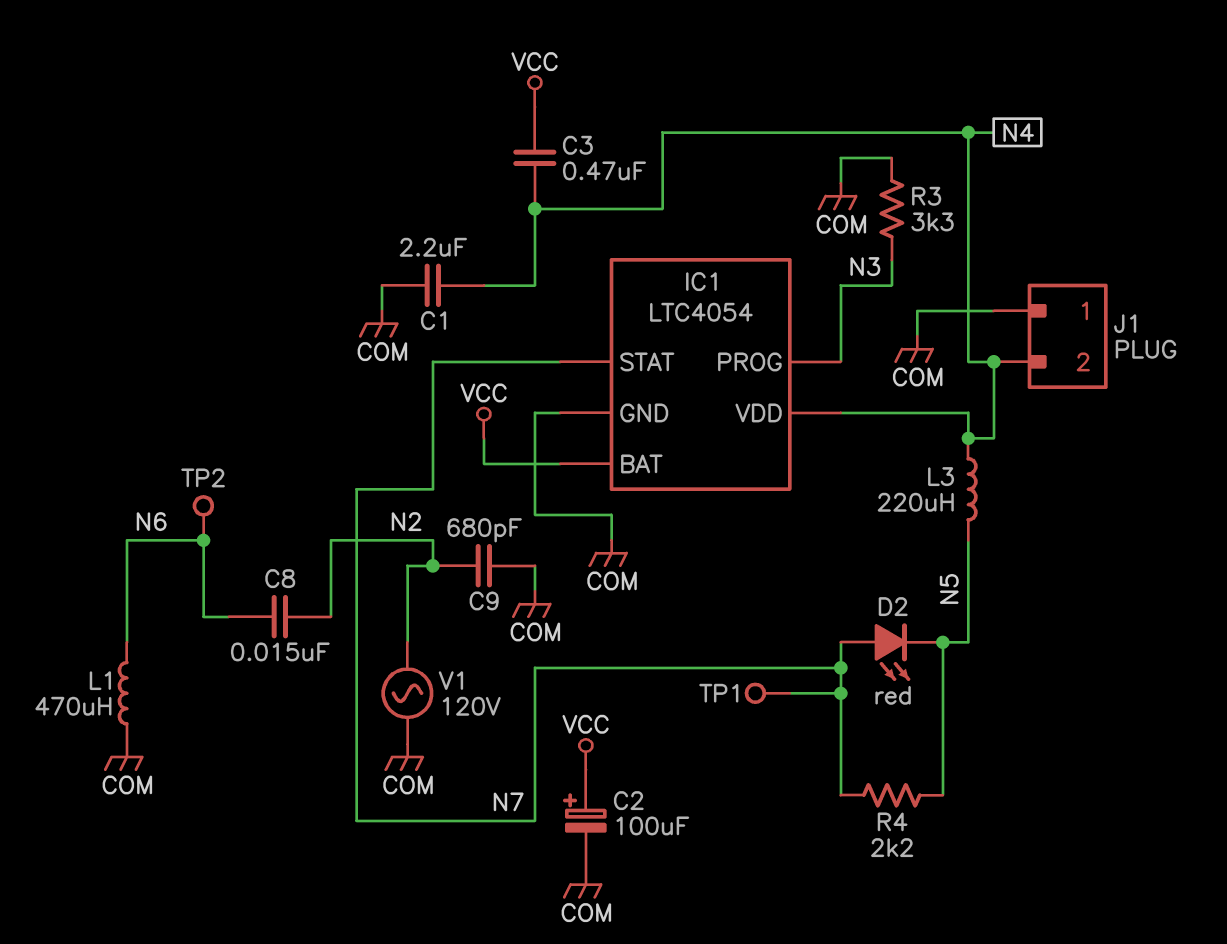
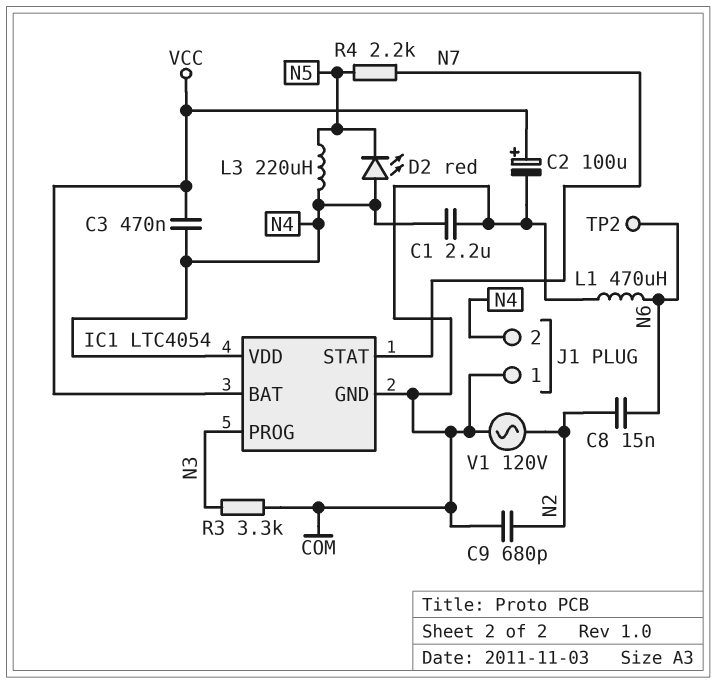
D2: LED red (A N7, K N5) -> LED red (A N4, K N5)
TP1: test point (N7) -> none

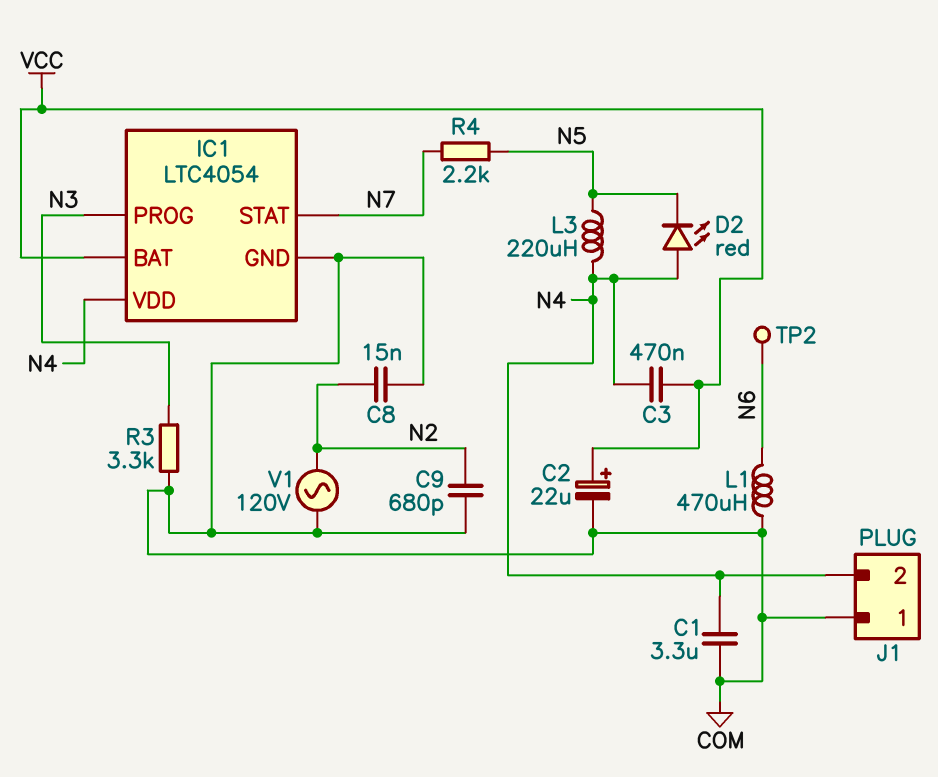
C1: 2.2uF (COM, N4) -> 3.3uF (COM, N4)
C2: 100uF (plus VCC, minus COM) -> 22uF (plus VCC, minus COM)
C8: 15nF (N2, N6) -> 15nF (COM, N2)

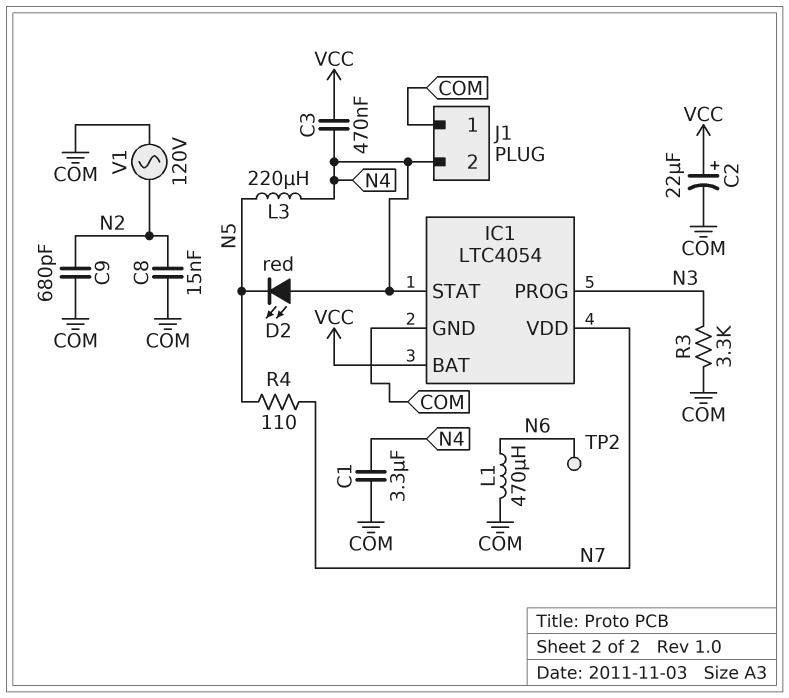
IC1 pin STAT: N7 -> N4
IC1 pin VDD: N4 -> N7
R4: 2.2k (N5, N7) -> 110 (N5, N7)

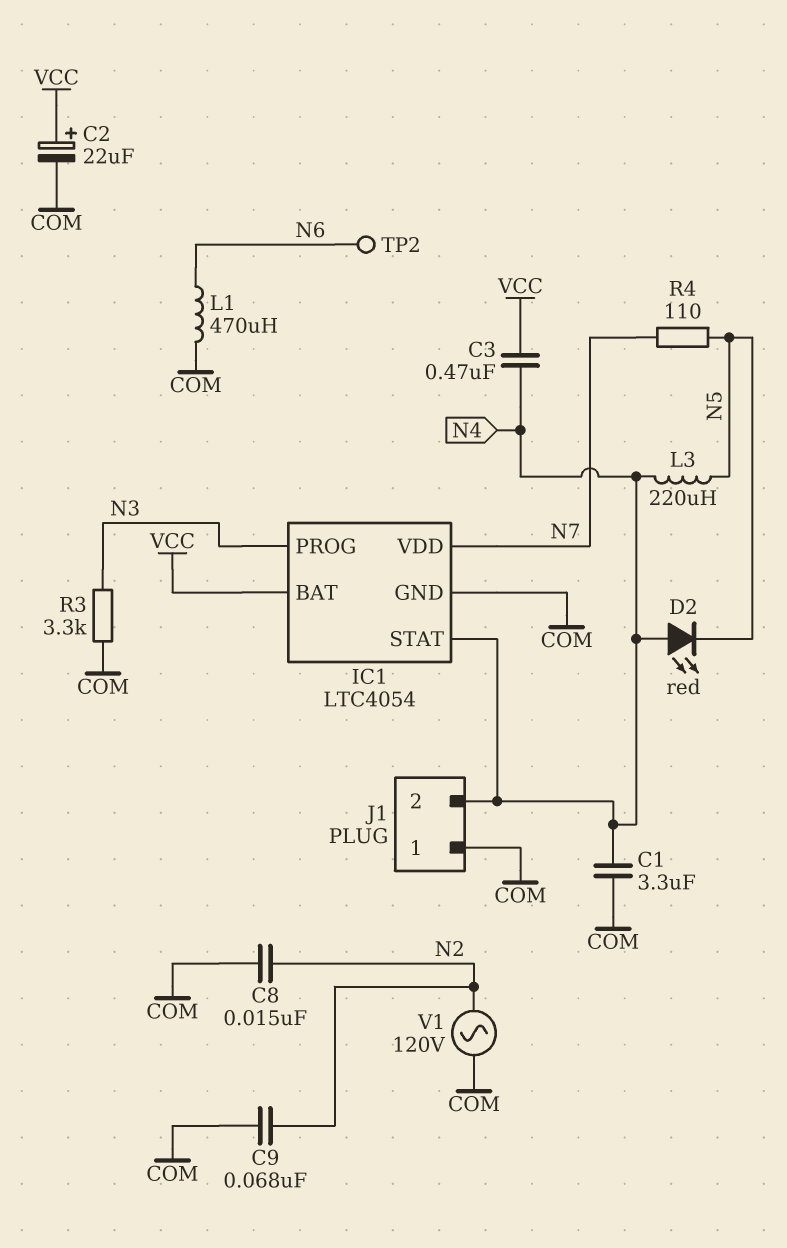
C9: 680pF (COM, N2) -> 68nF (COM, N2)

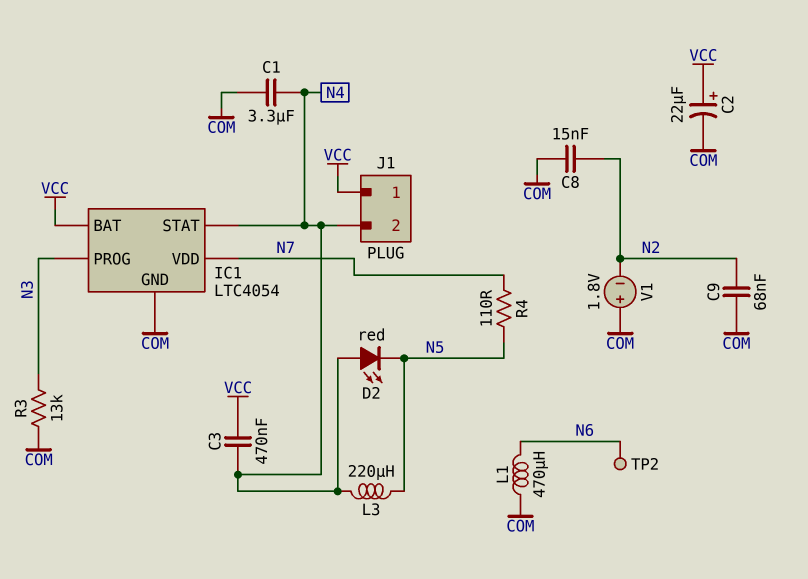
J1 pin 1: COM -> VCC
R3: 3.3k (COM, N3) -> 13k (COM, N3)
V1: AC 120V (COM, N2) -> 1.8V (plus COM, minus N2)

